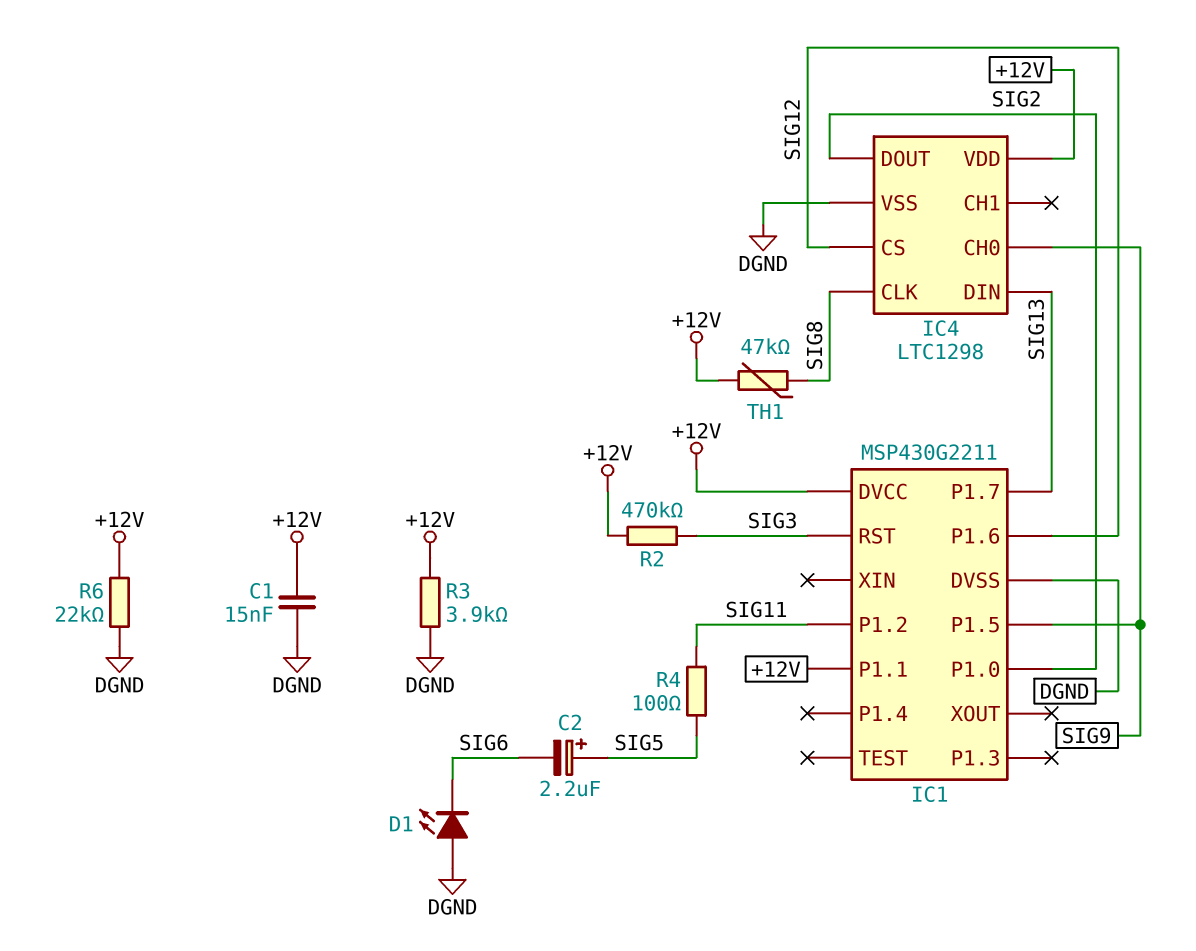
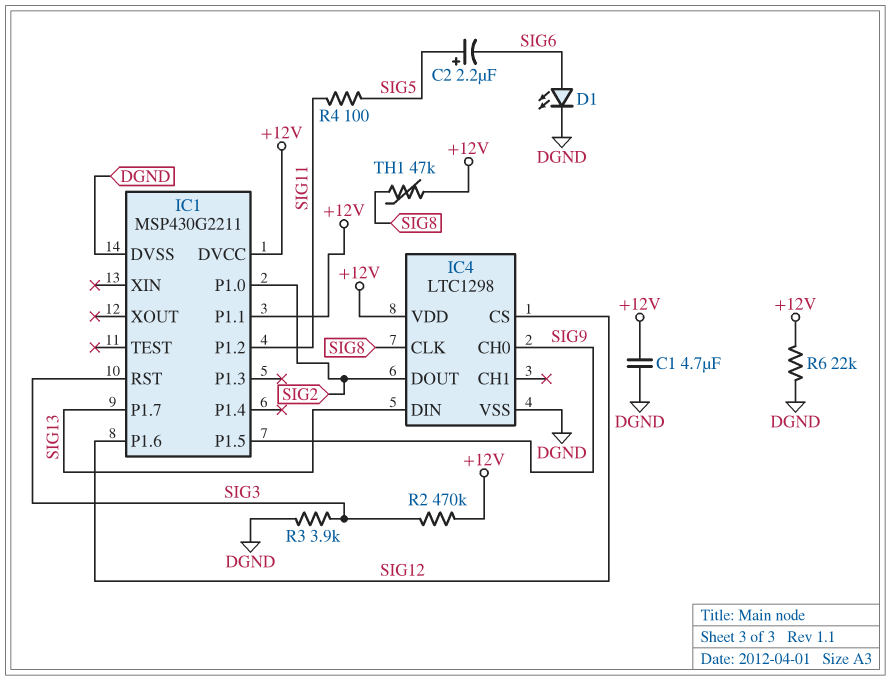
C1: 15nF (+12V, DGND) -> 4.7uF (+12V, DGND)
D1: LED (A DGND, K SIG6) -> LED (A SIG6, K DGND)
R3: 3.9k (+12V, DGND) -> 3.9k (DGND, SIG3)

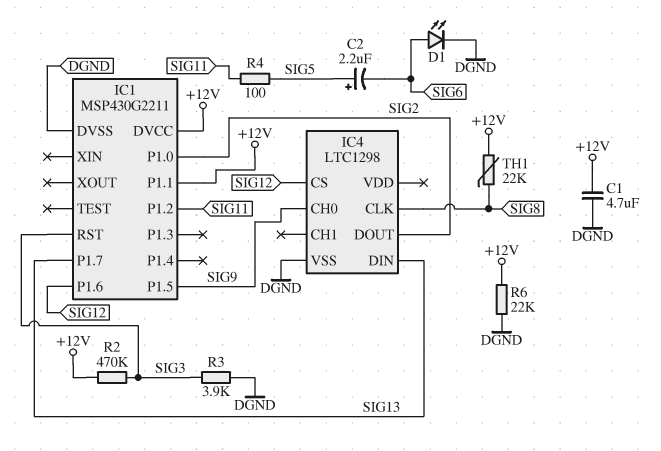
IC4 pin VDD: +12V -> none
TH1: 47k (+12V, SIG8) -> 22k (+12V, SIG8)

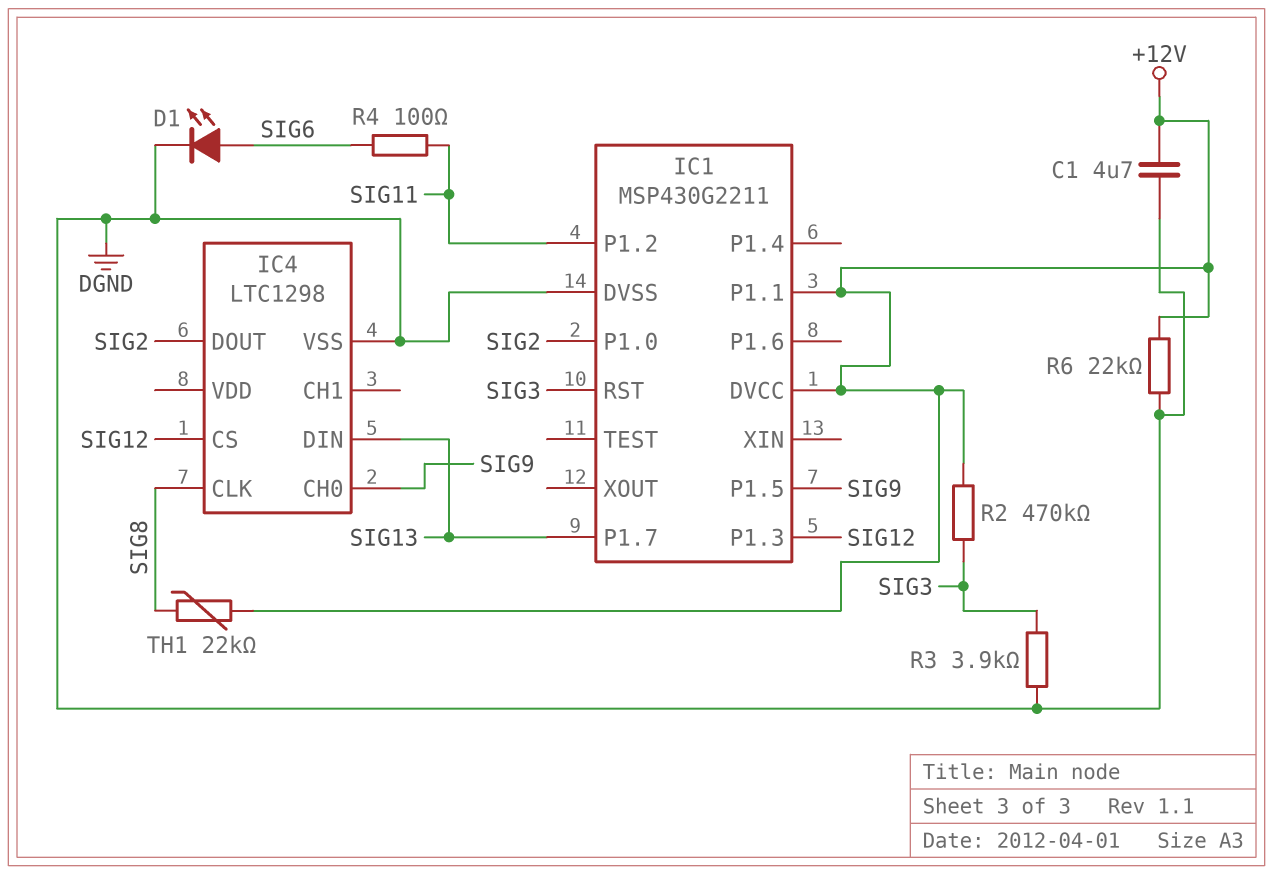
C2: 2.2uF (plus SIG5, minus SIG6) -> none
IC1 pin P1.3: none -> SIG12
IC1 pin P1.6: SIG12 -> none
R4: 100 (SIG5, SIG11) -> 100 (SIG6, SIG11)

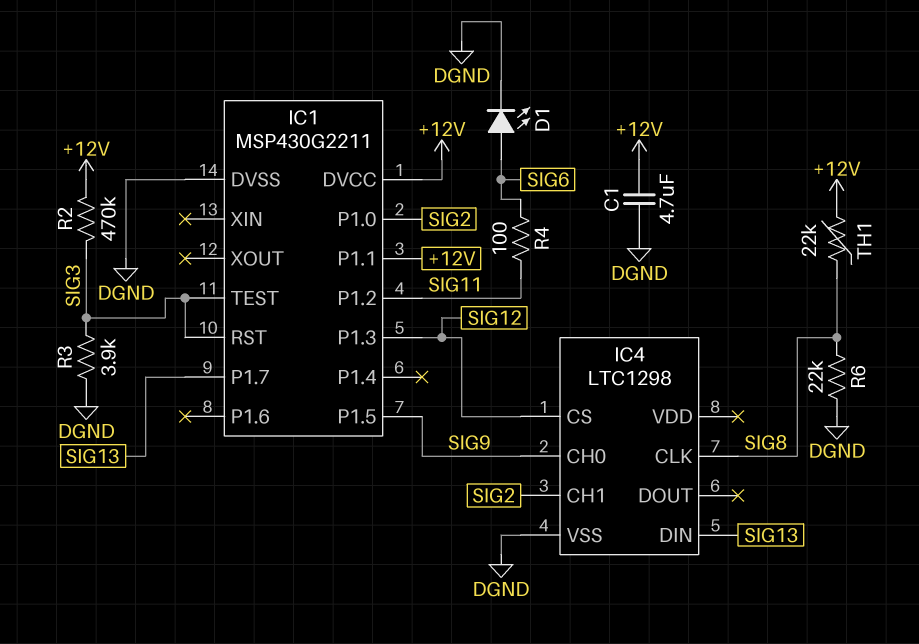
IC1 pin TEST: none -> SIG3
IC4 pin CH1: none -> SIG2
IC4 pin DOUT: SIG2 -> none
R6: 22k (+12V, DGND) -> 22k (DGND, SIG8)

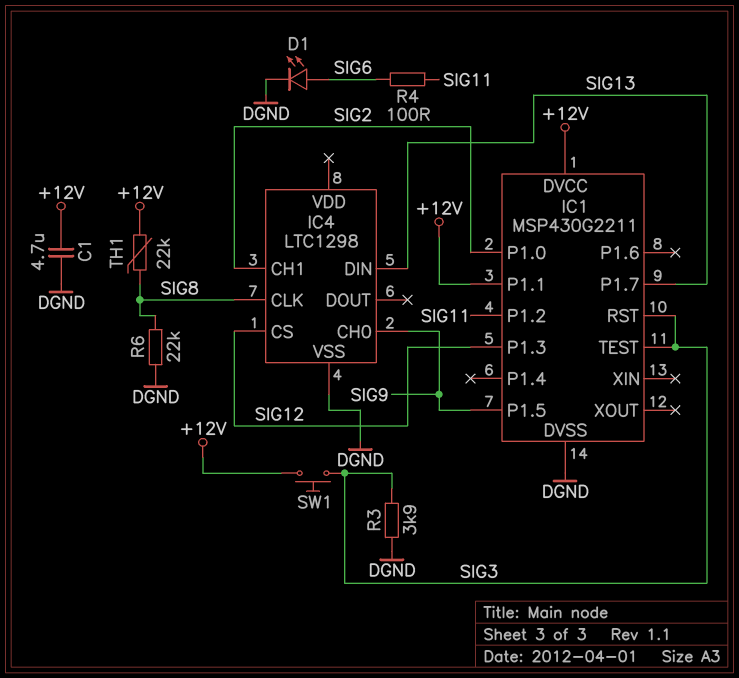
R2: 470k (+12V, SIG3) -> none
SW1: none -> button (+12V, SIG3)

